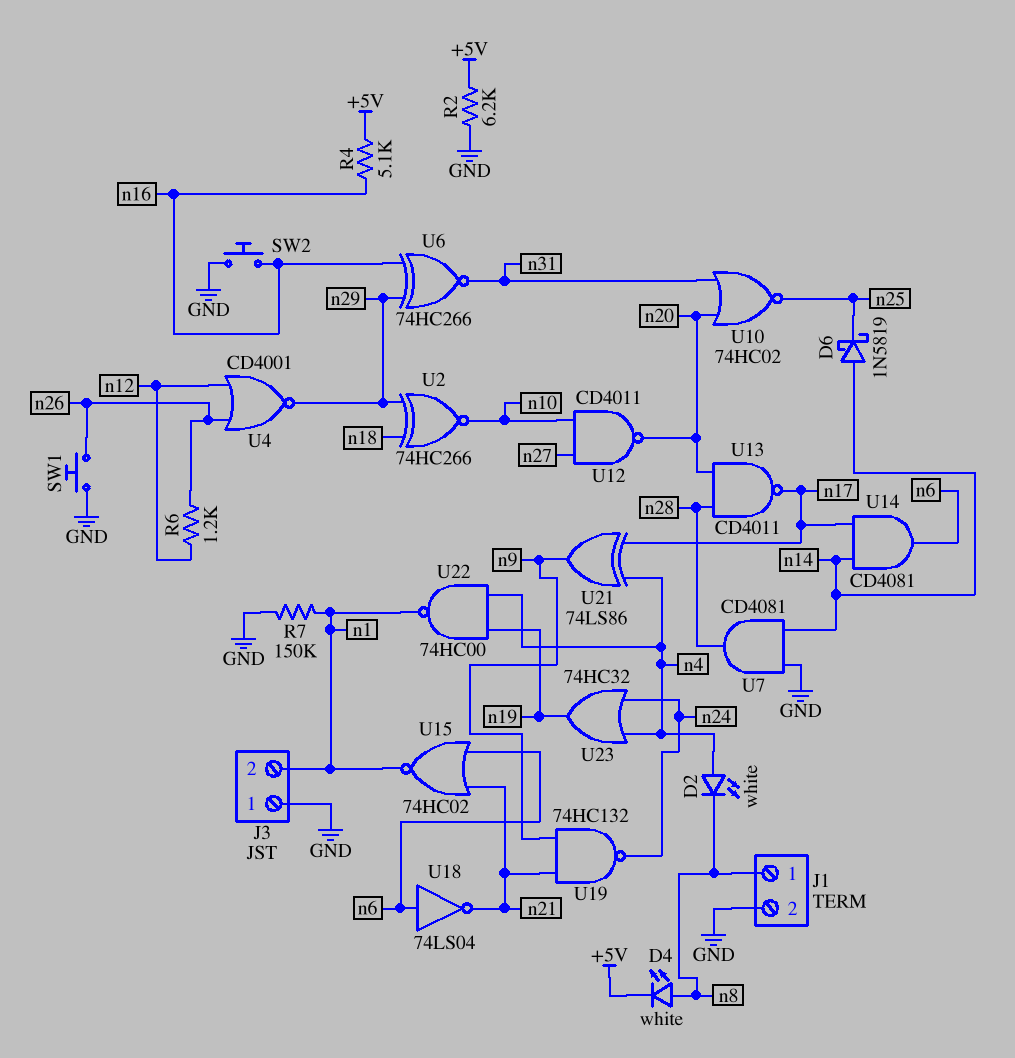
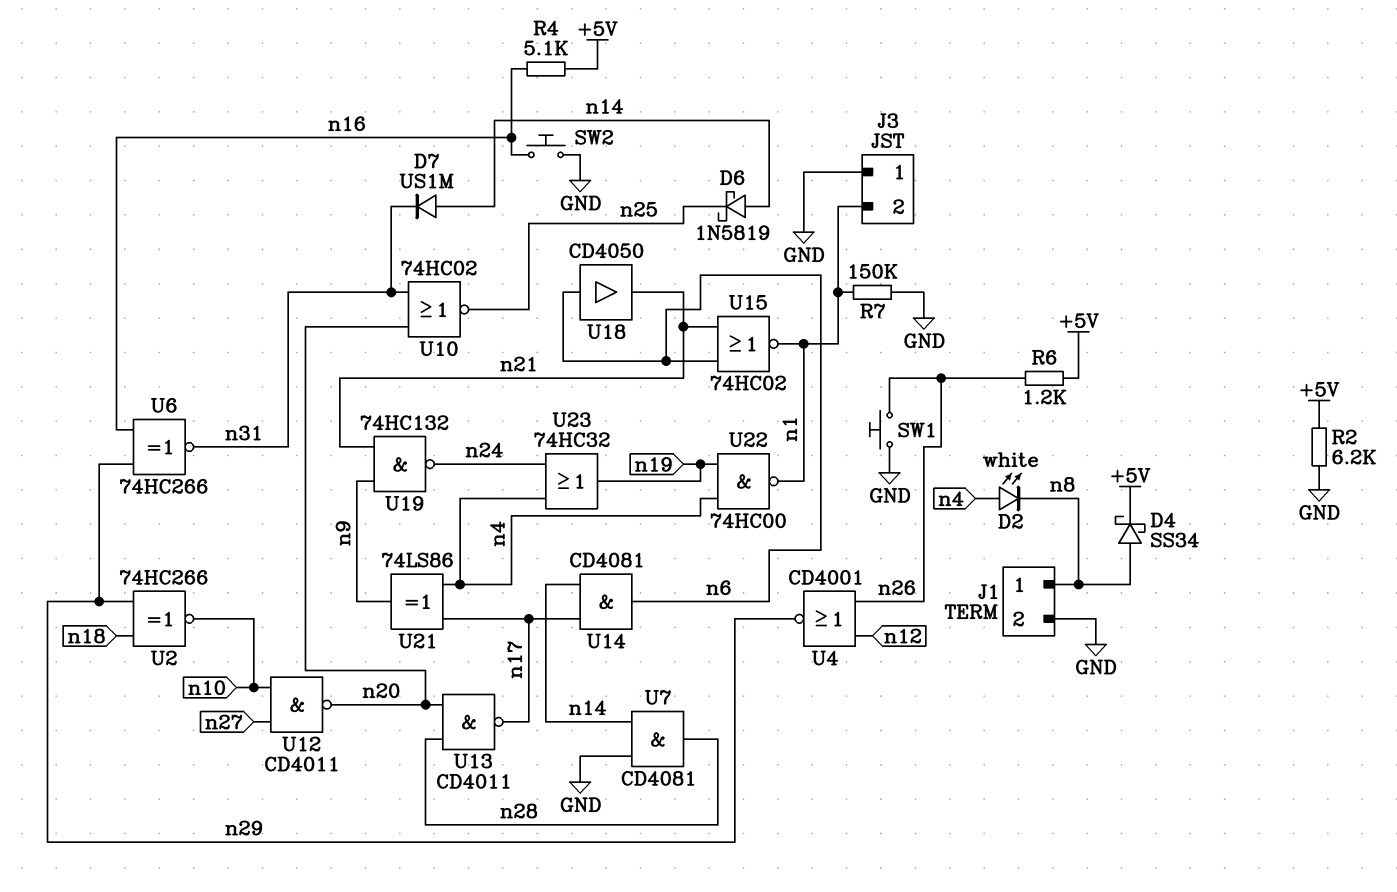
D4: LED white (A n8, K +5V) -> schottky SS34 (A n8, K +5V)
D7: none -> diode US1M (A n14, K n31)
R6: 1.2k (n12, n26) -> 1.2k (+5V, n26)
U18: NOT 74LS04 (in n6, out n21) -> buffer CD4050 (in n6, out n21)

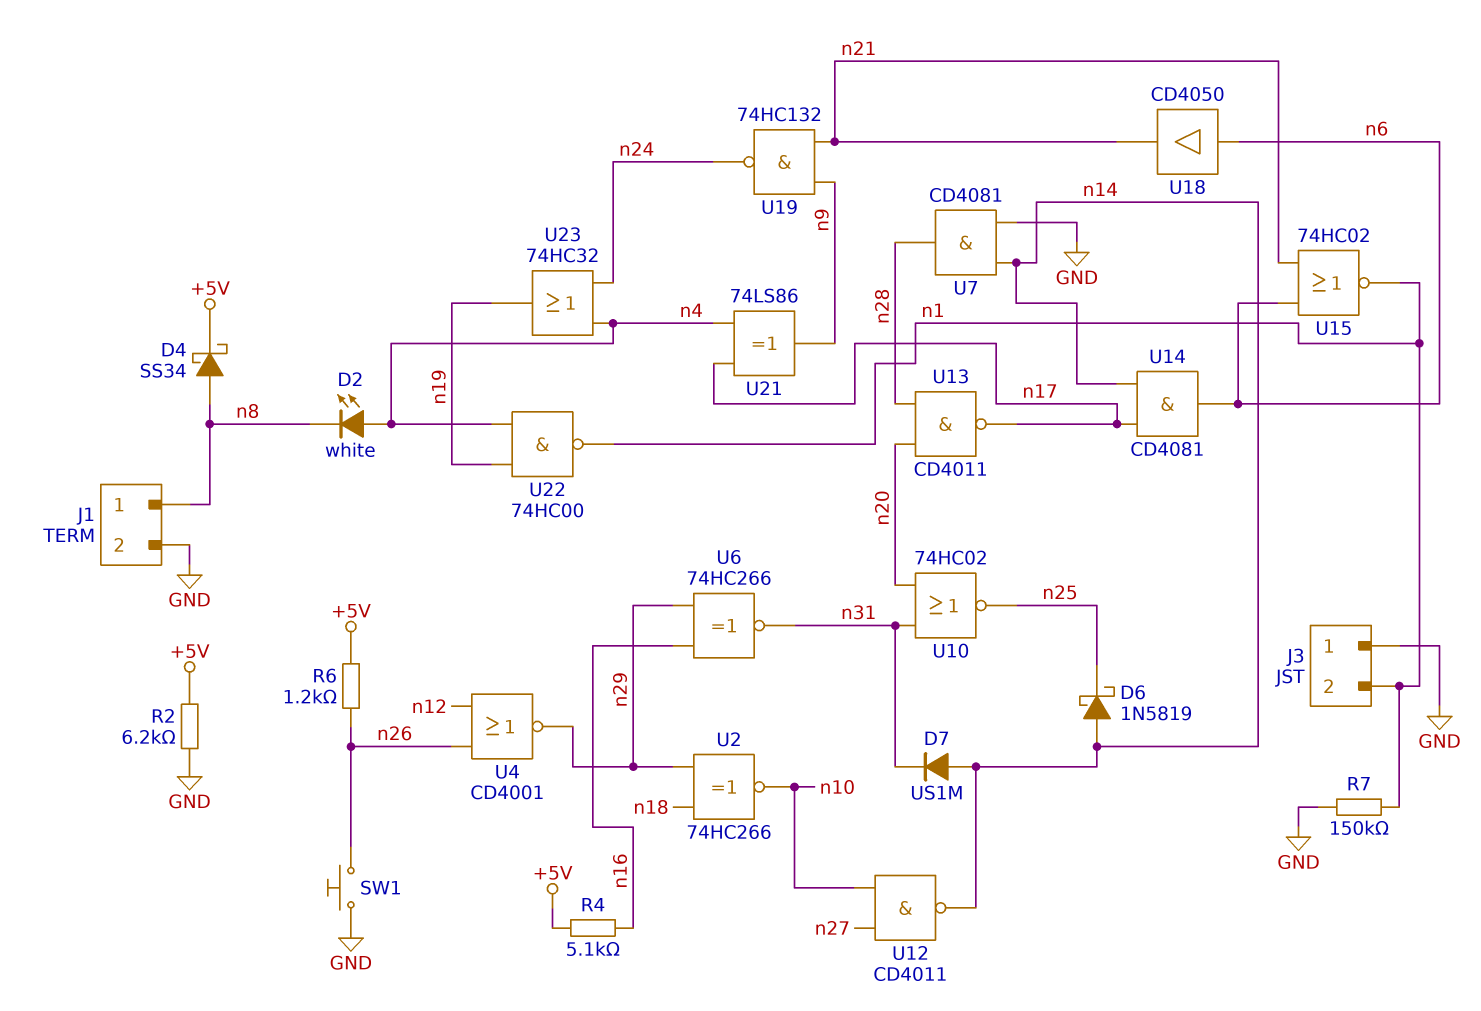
SW2: button (GND, n16) -> none
U12: NAND CD4011 (in n10, in n27, out n20) -> NAND CD4011 (in n10, in n27, out n14)

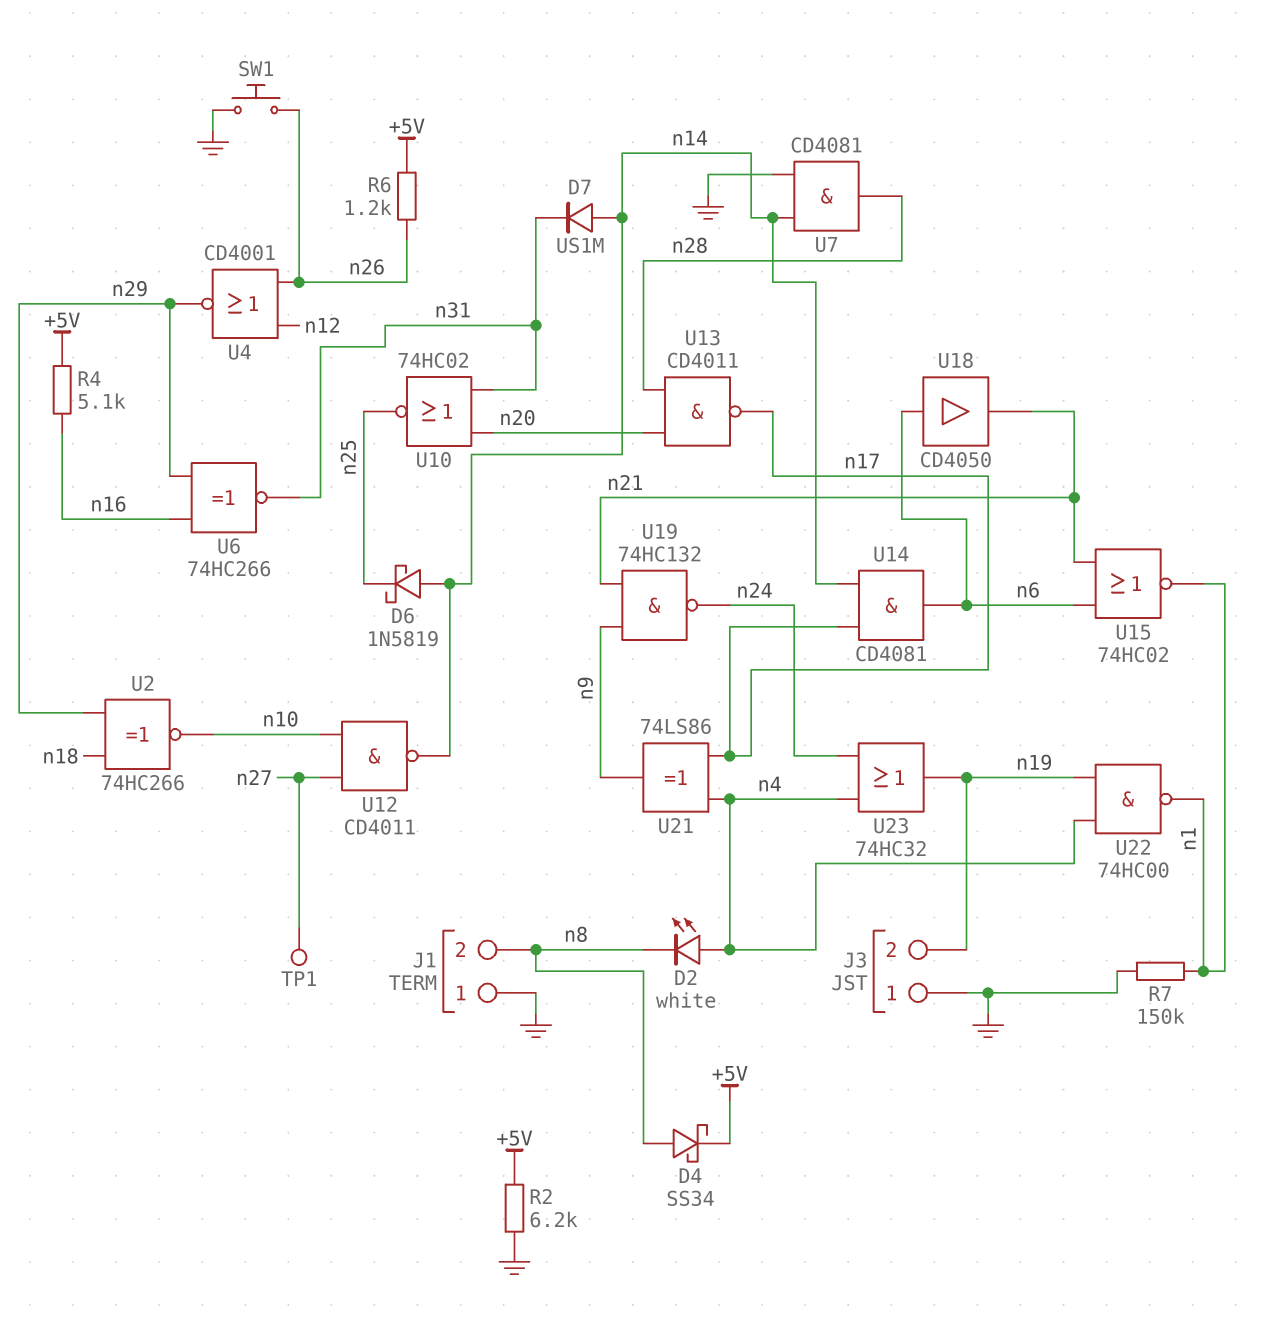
J1 pin 1: n8 -> GND
J1 pin 2: GND -> n8
J3 pin 2: n1 -> n19
TP1: none -> test point (n27)

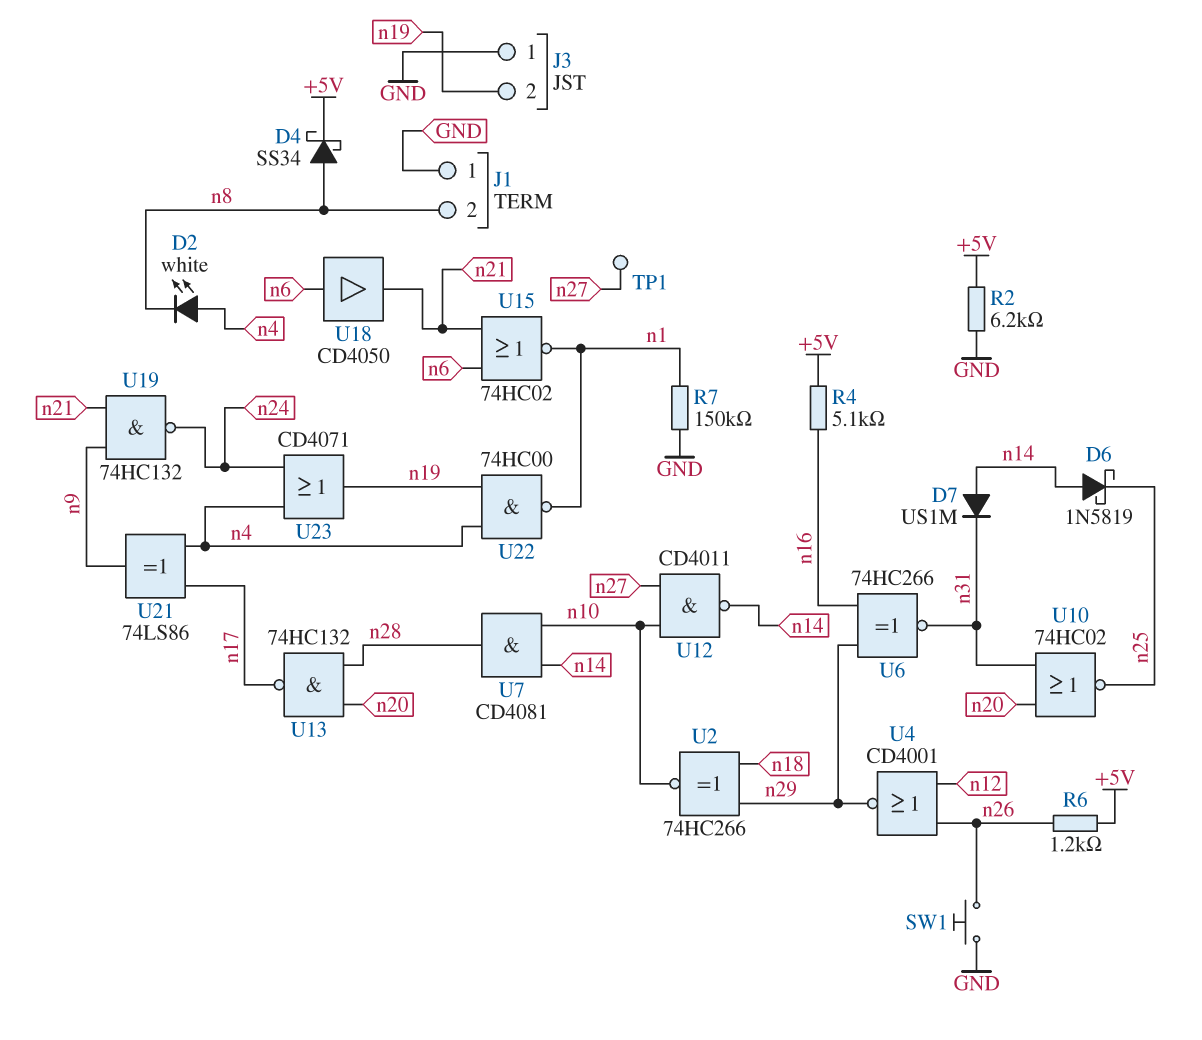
U7: AND CD4081 (in GND, in n14, out n28) -> AND CD4081 (in n10, in n14, out n28)
U13: NAND CD4011 (in n20, in n28, out n17) -> NAND 74HC132 (in n20, in n28, out n17)
U14: AND CD4081 (in n14, in n17, out n6) -> none
U23: OR 74HC32 (in n4, in n24, out n19) -> OR CD4071 (in n4, in n24, out n19)

